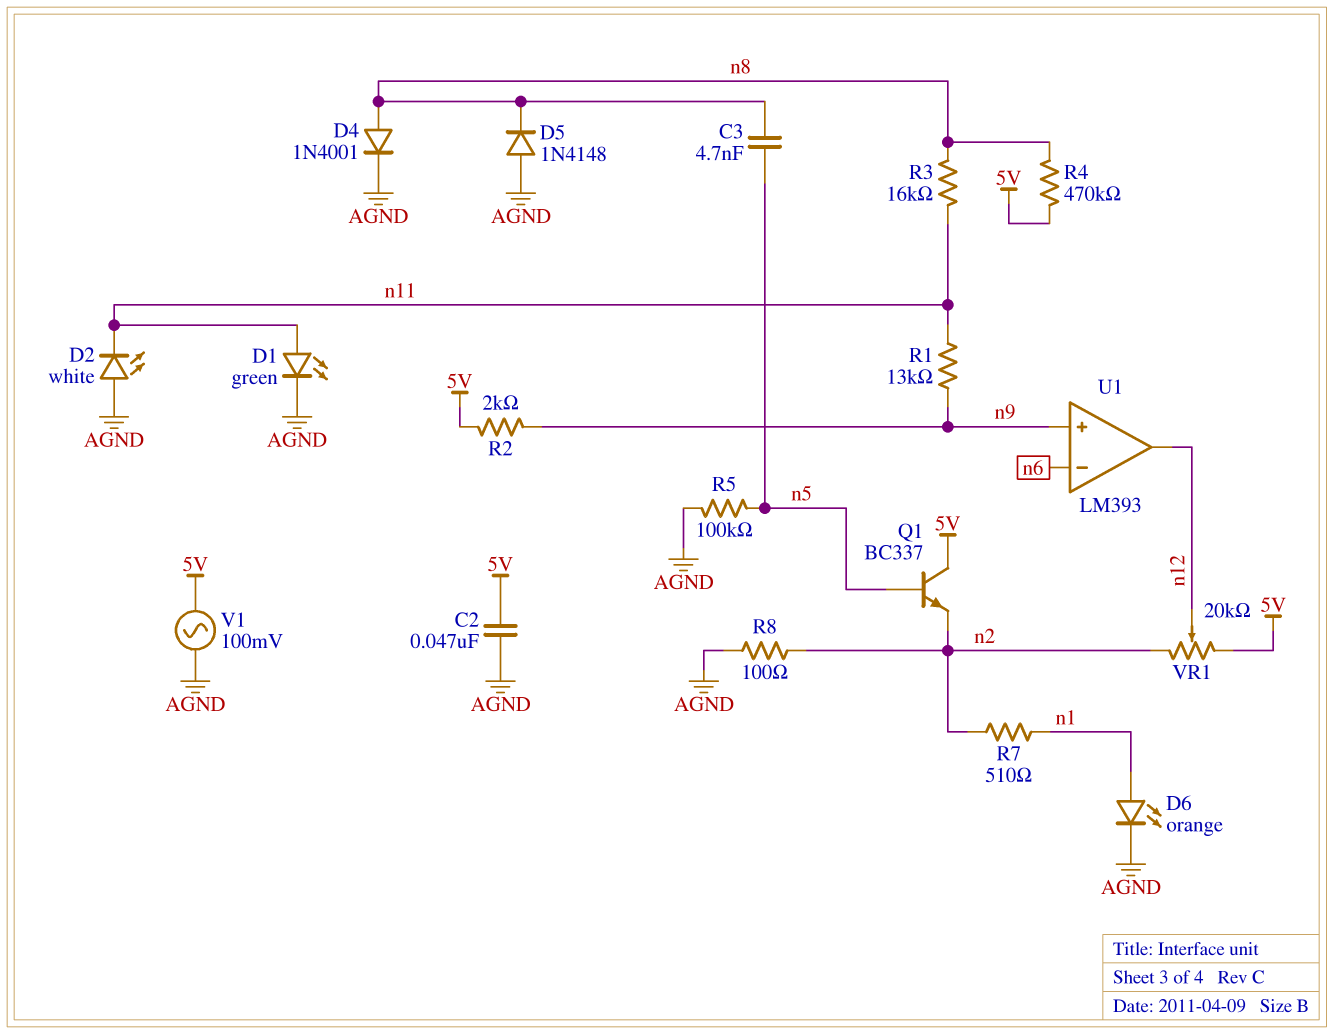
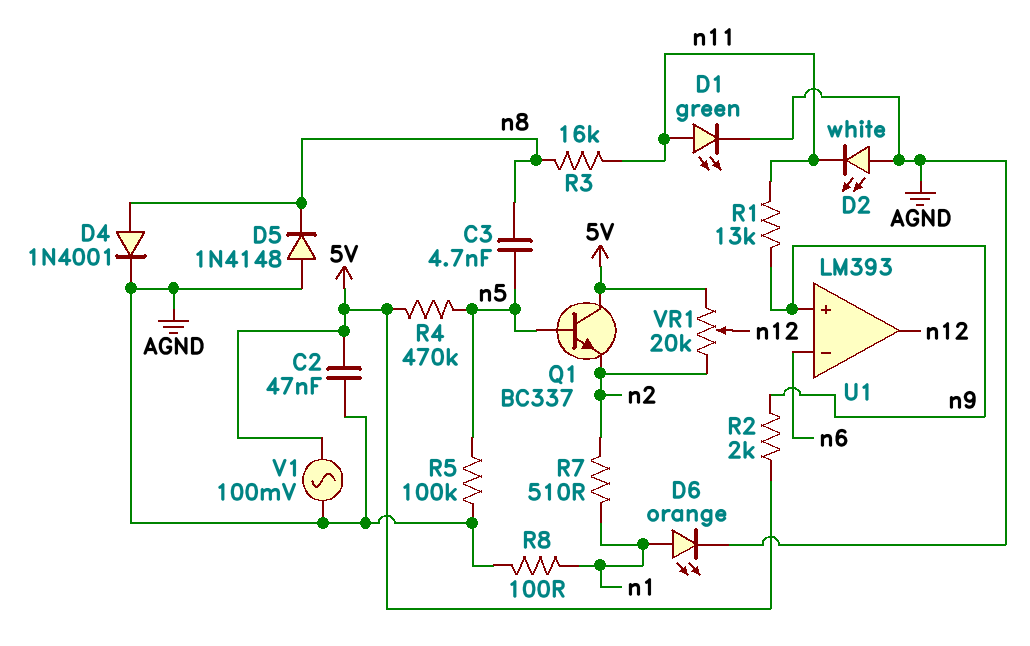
R4: 470k (5V, n8) -> 470k (5V, n5)
R8: 100 (AGND, n2) -> 100 (AGND, n1)

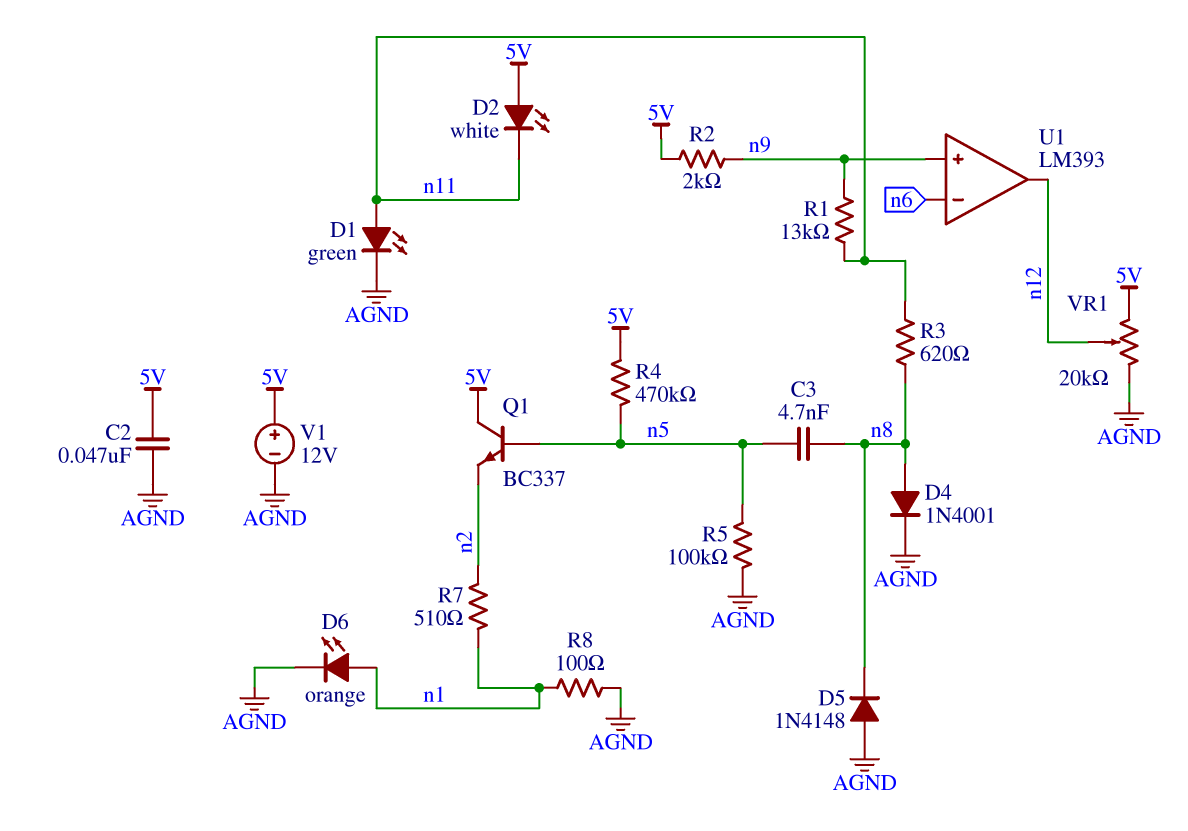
D2: LED white (A AGND, K n11) -> LED white (A 5V, K n11)
R3: 16k (n8, n11) -> 620 (n8, n11)
V1: AC 100mV (5V, AGND) -> 12V (plus 5V, minus AGND)
VR1: 20k (5V, n2, wiper n12) -> 20k (5V, AGND, wiper n12)

